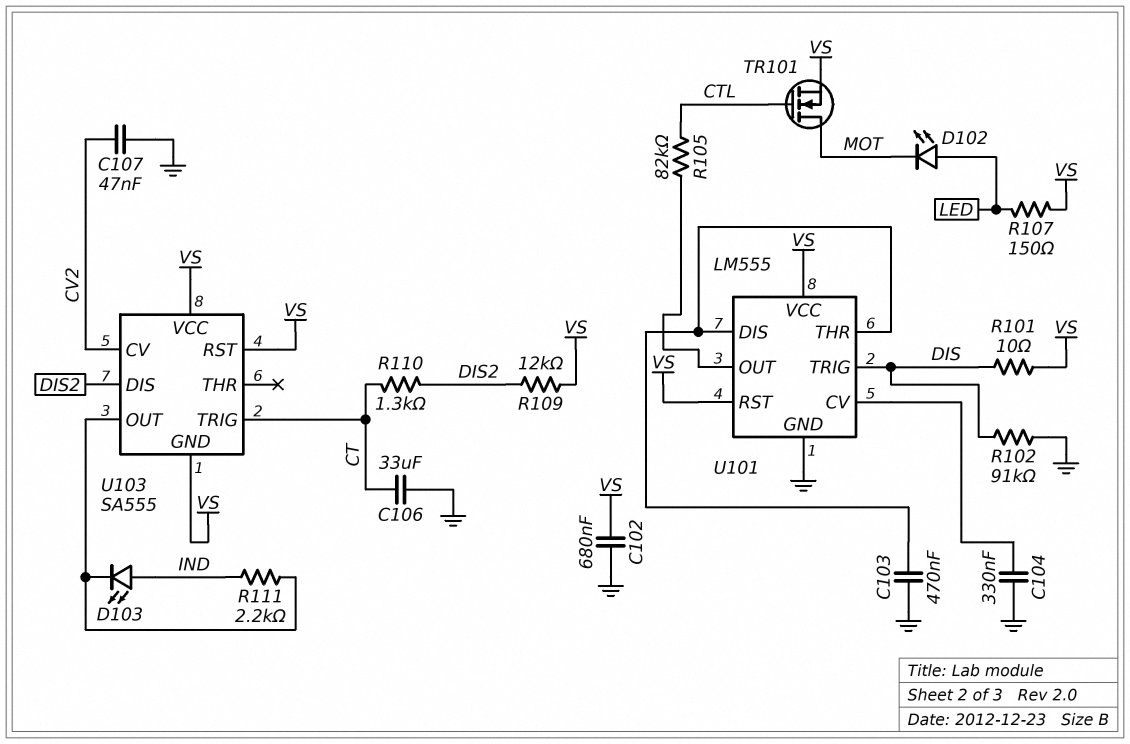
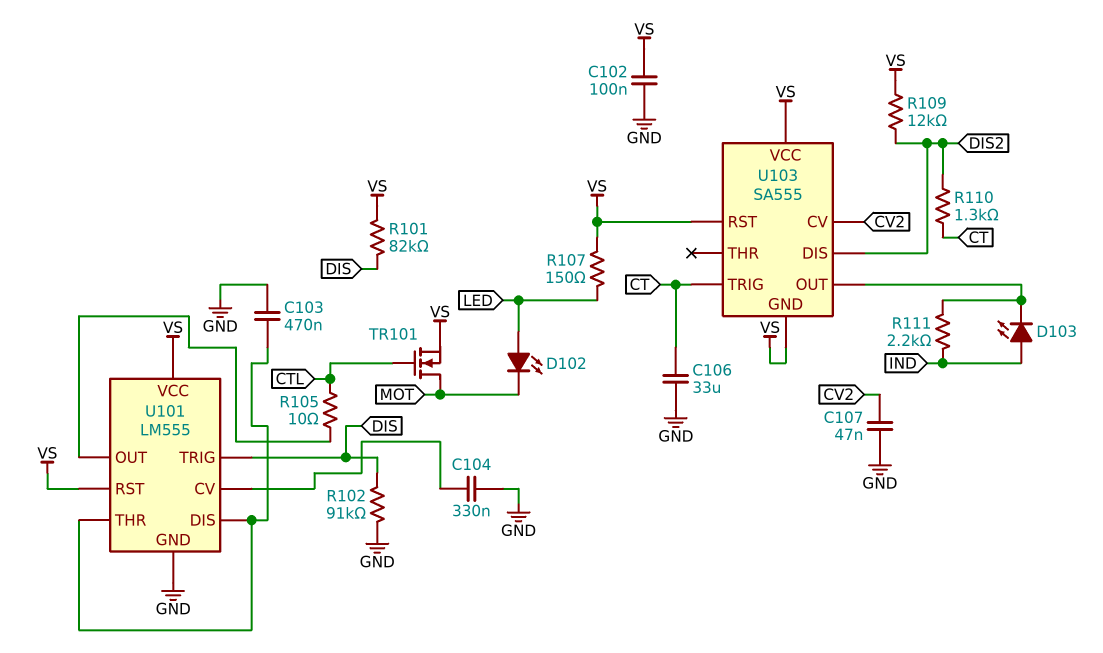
C102: 680nF (GND, VS) -> 100nF (GND, VS)
R101: 10 (DIS, VS) -> 82k (DIS, VS)
R105: 82k (CTL, U101/OUT) -> 10 (CTL, U101/OUT)

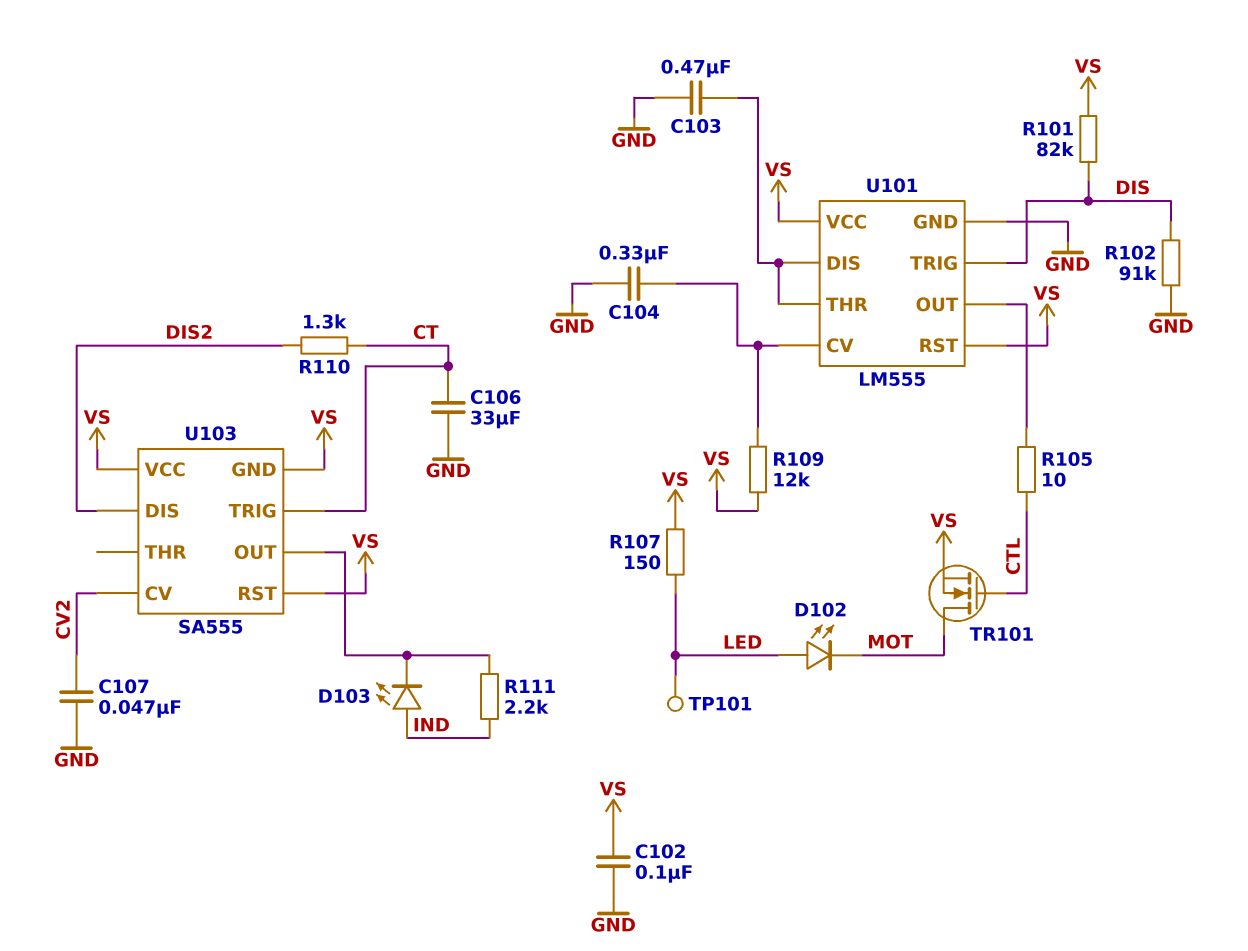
R109: 12k (DIS2, VS) -> 12k (U101/CV, VS)
TP101: none -> test point (LED)

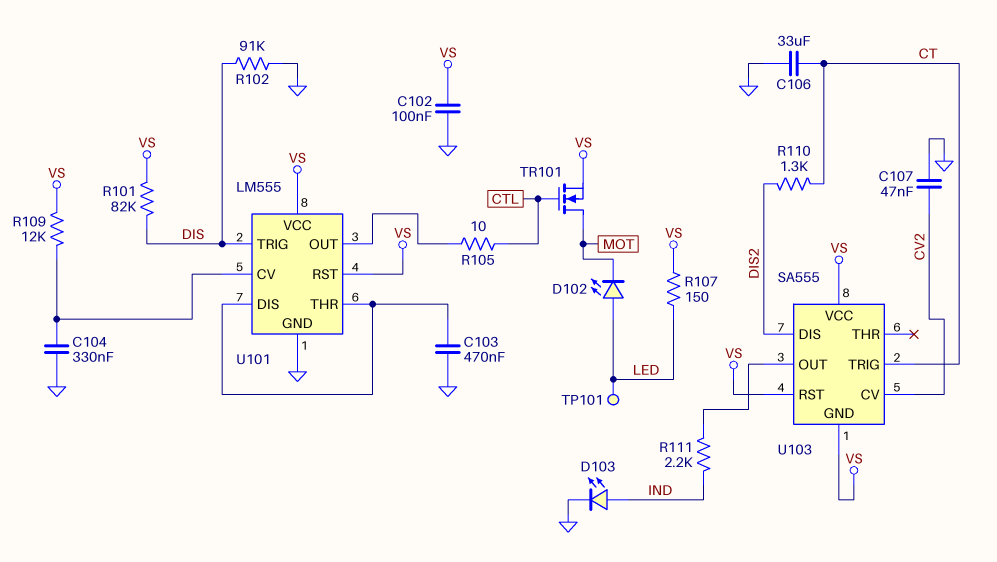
D103: LED (A IND, K U103/OUT) -> LED (A IND, K GND)

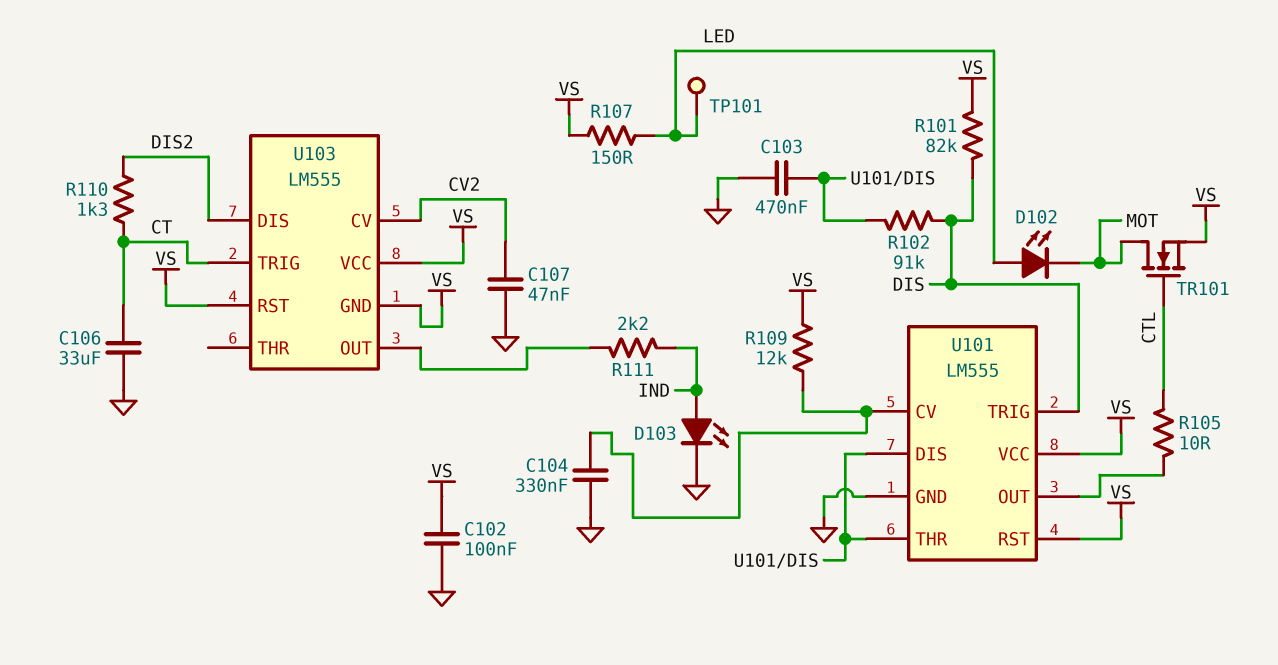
R102: 91k (DIS, GND) -> 91k (DIS, U101/DIS)
U103: SA555 -> LM555

